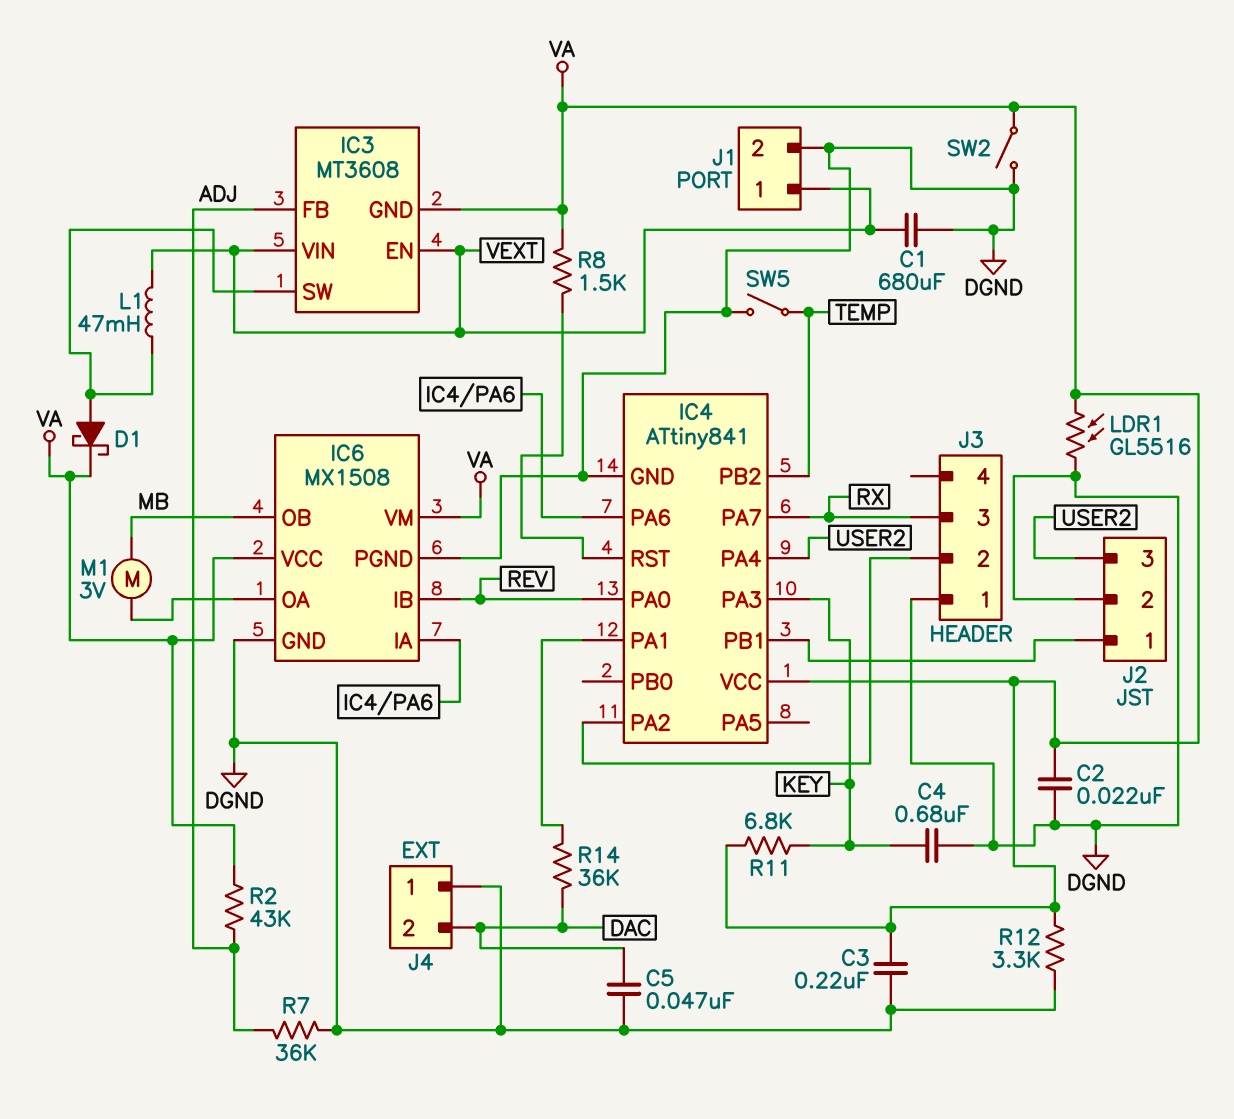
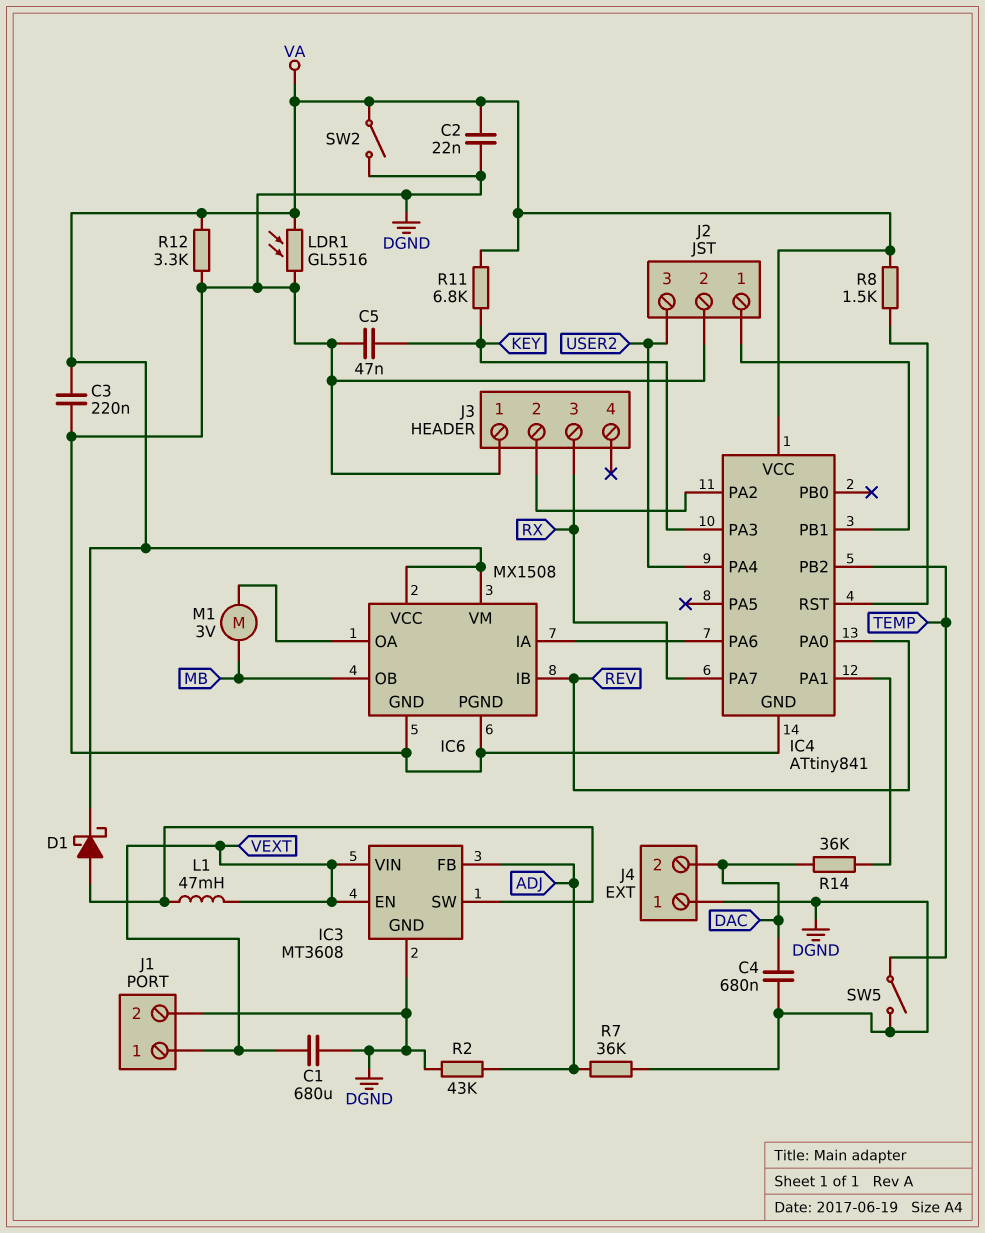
C4: 680nF (DGND, KEY) -> 680nF (DAC, DGND)
C5: 47nF (DAC, DGND) -> 47nF (DGND, KEY)
IC3 pin GND: VA -> DGND
R2: 43k (ADJ, VA) -> 43k (ADJ, DGND)

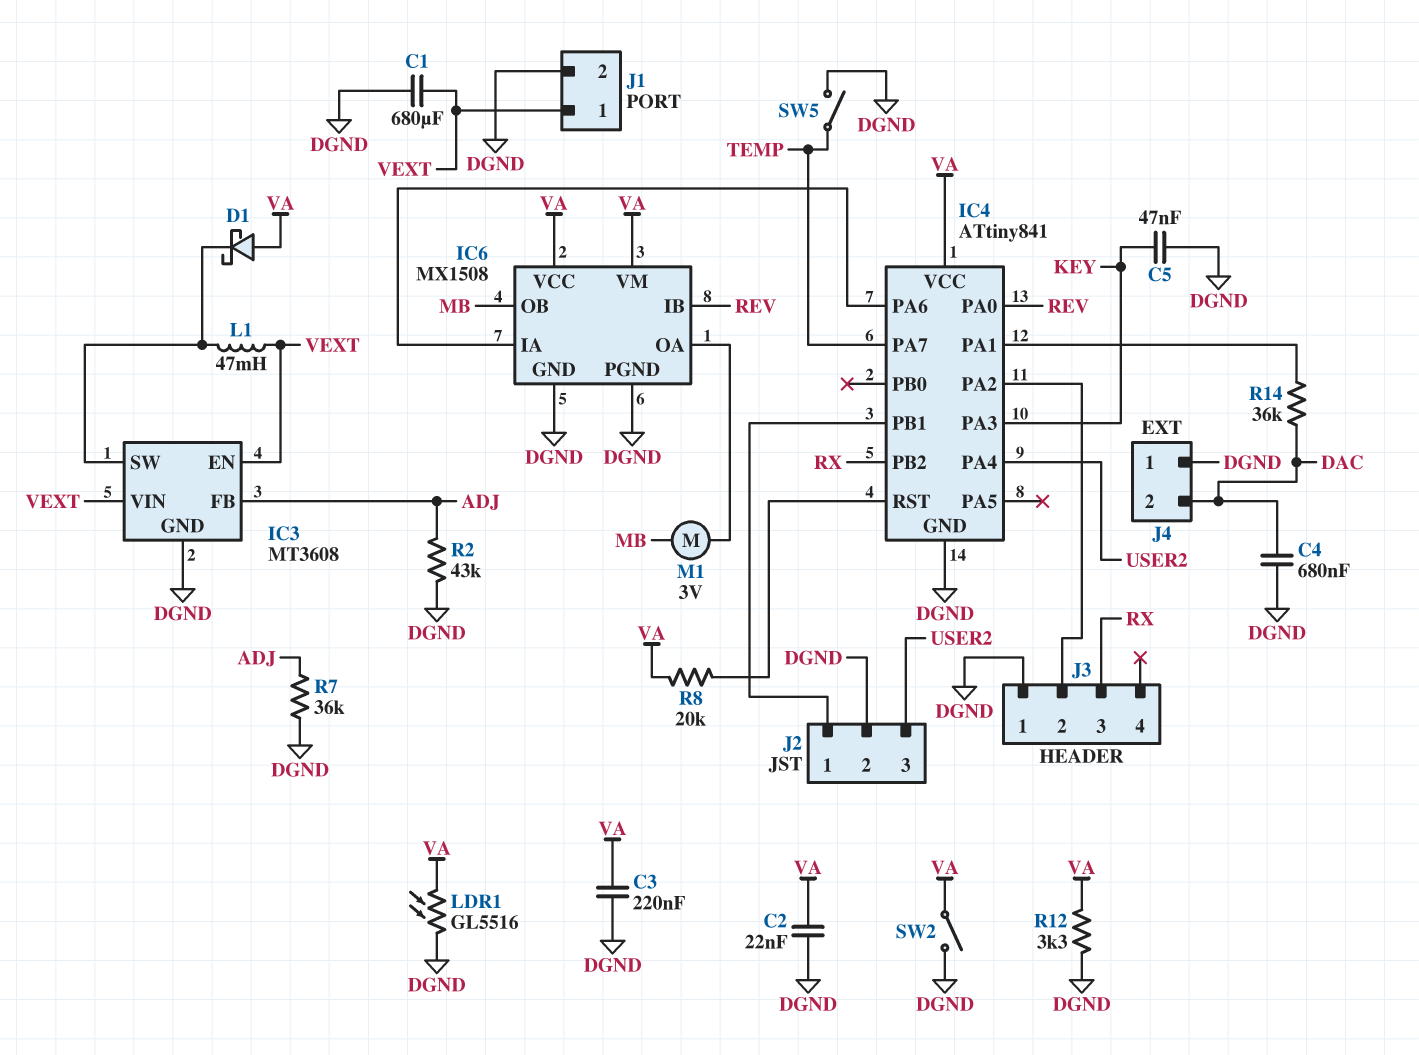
D1: schottky (A IC3/SW, K VA) -> schottky (A VA, K IC3/SW)
IC4 pin PA7: RX -> TEMP
IC4 pin PB2: TEMP -> RX
R8: 1.5k (IC4/RST, VA) -> 20k (IC4/RST, VA)
R11: 6.8k (KEY, VA) -> none

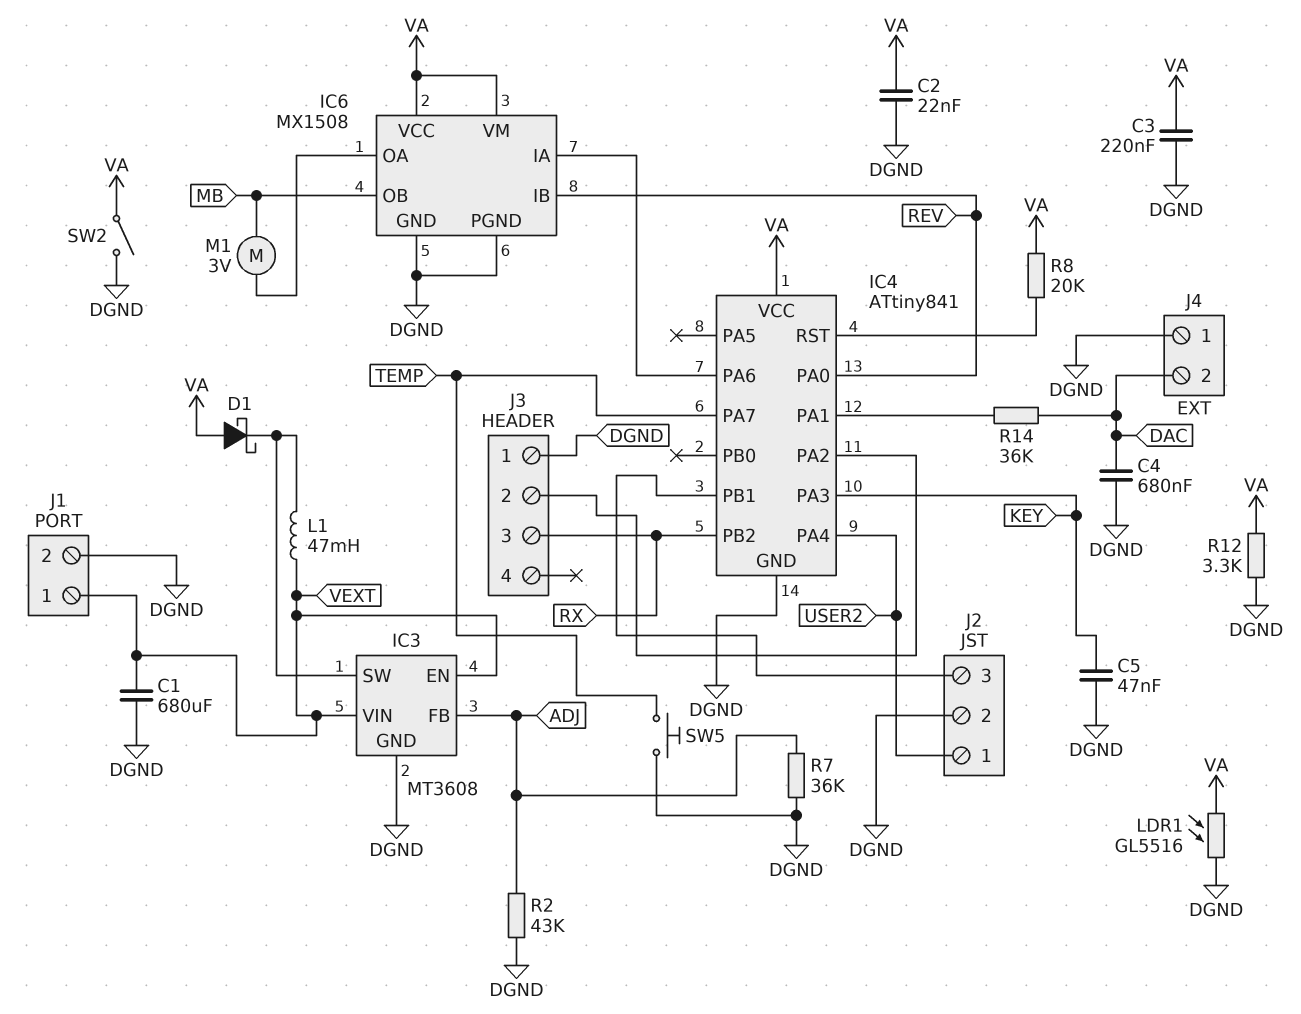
J2 pin 1: IC4/PB1 -> USER2
J2 pin 3: USER2 -> IC4/PB1
SW5: switch (DGND, TEMP) -> button (DGND, TEMP)

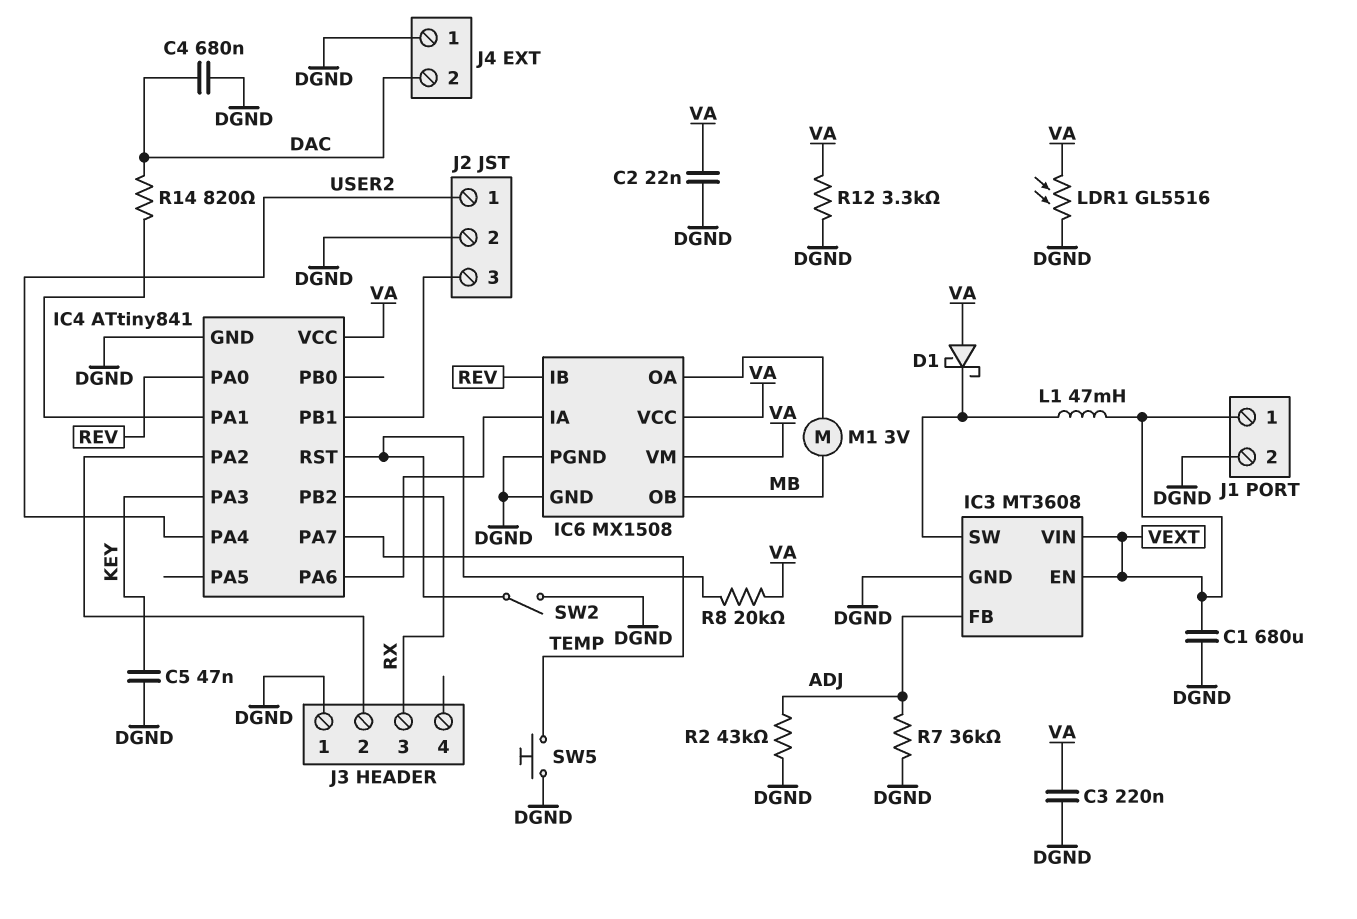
R14: 36k (DAC, IC4/PA1) -> 820 (DAC, IC4/PA1)
SW2: switch (DGND, VA) -> switch (DGND, IC4/RST)

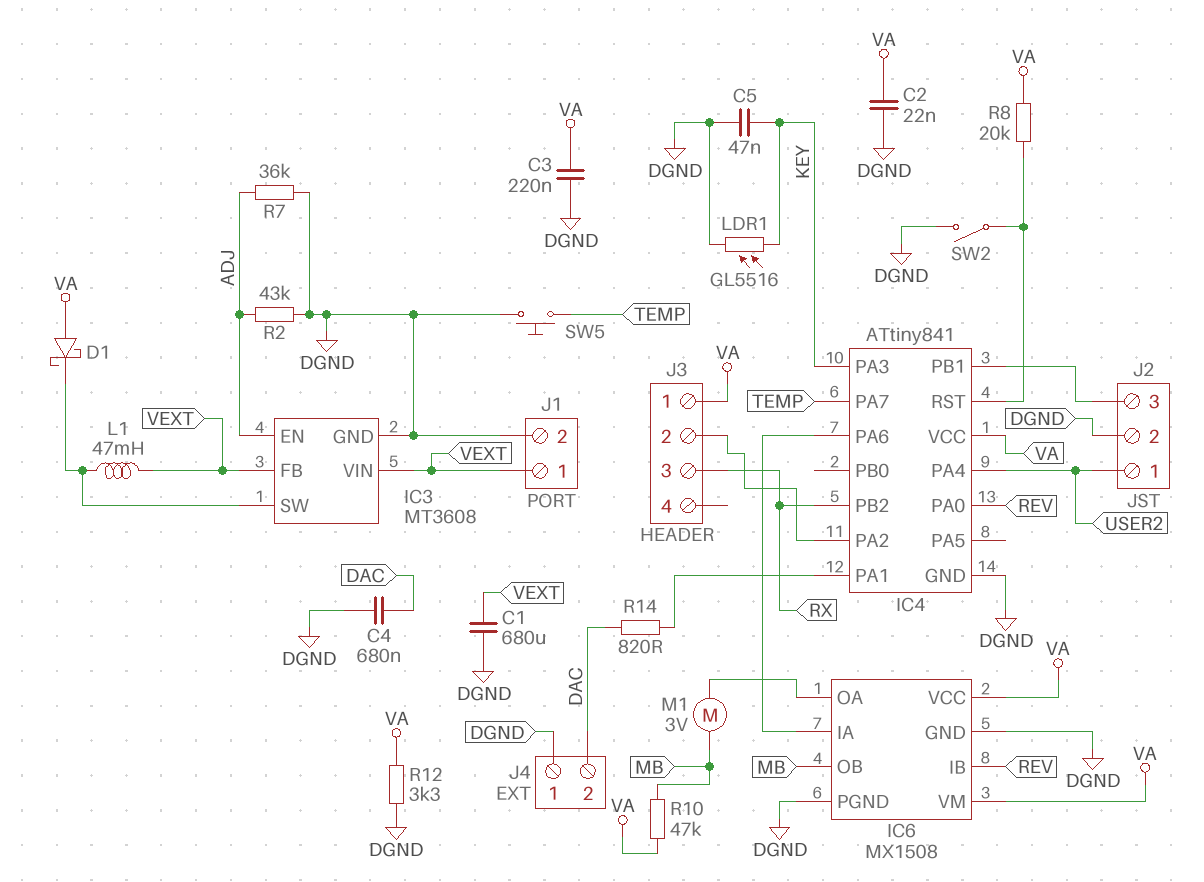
IC3 pin EN: VEXT -> ADJ
IC3 pin FB: ADJ -> VEXT
J3 pin 1: DGND -> VA
LDR1: GL5516 (DGND, VA) -> GL5516 (DGND, KEY)
R10: none -> 47k (MB, VA)

